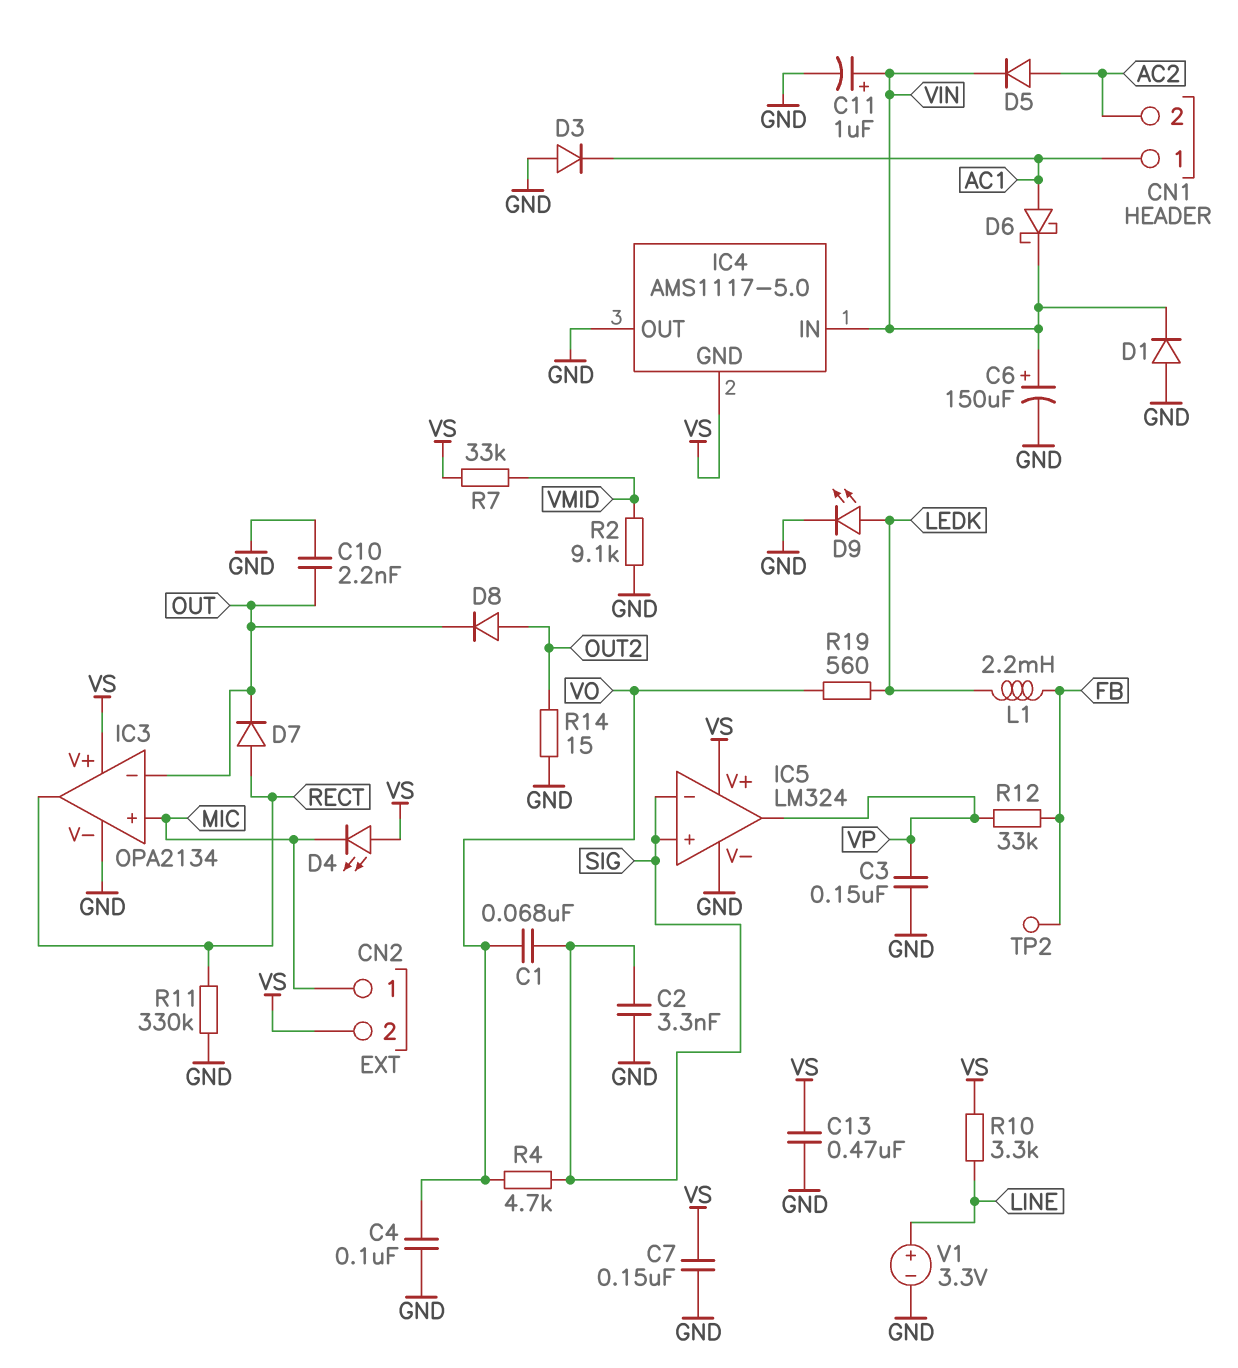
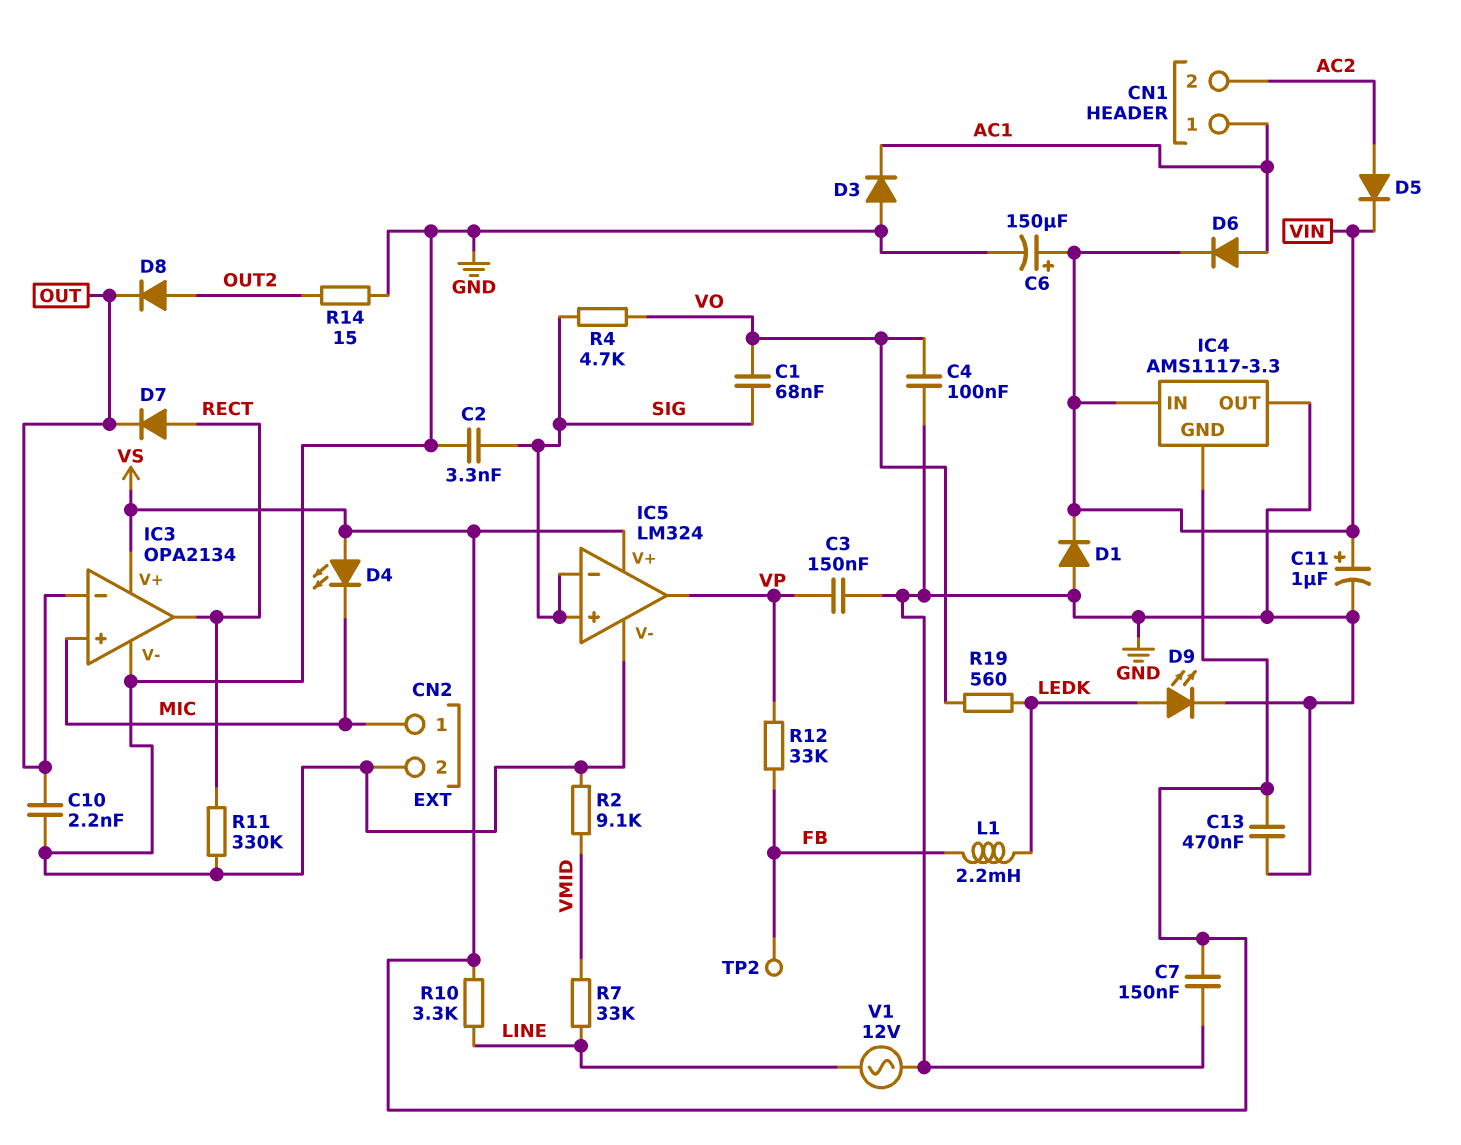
CN2 pin 2: VS -> GND
D6: schottky (A AC1, K VIN) -> diode (A AC1, K VIN)
IC4: AMS1117-5.0 -> AMS1117-3.3
R7: 33k (VMID, VS) -> 33k (LINE, VMID)
V1: 3.3V (plus LINE, minus GND) -> AC 12V (GND, LINE)

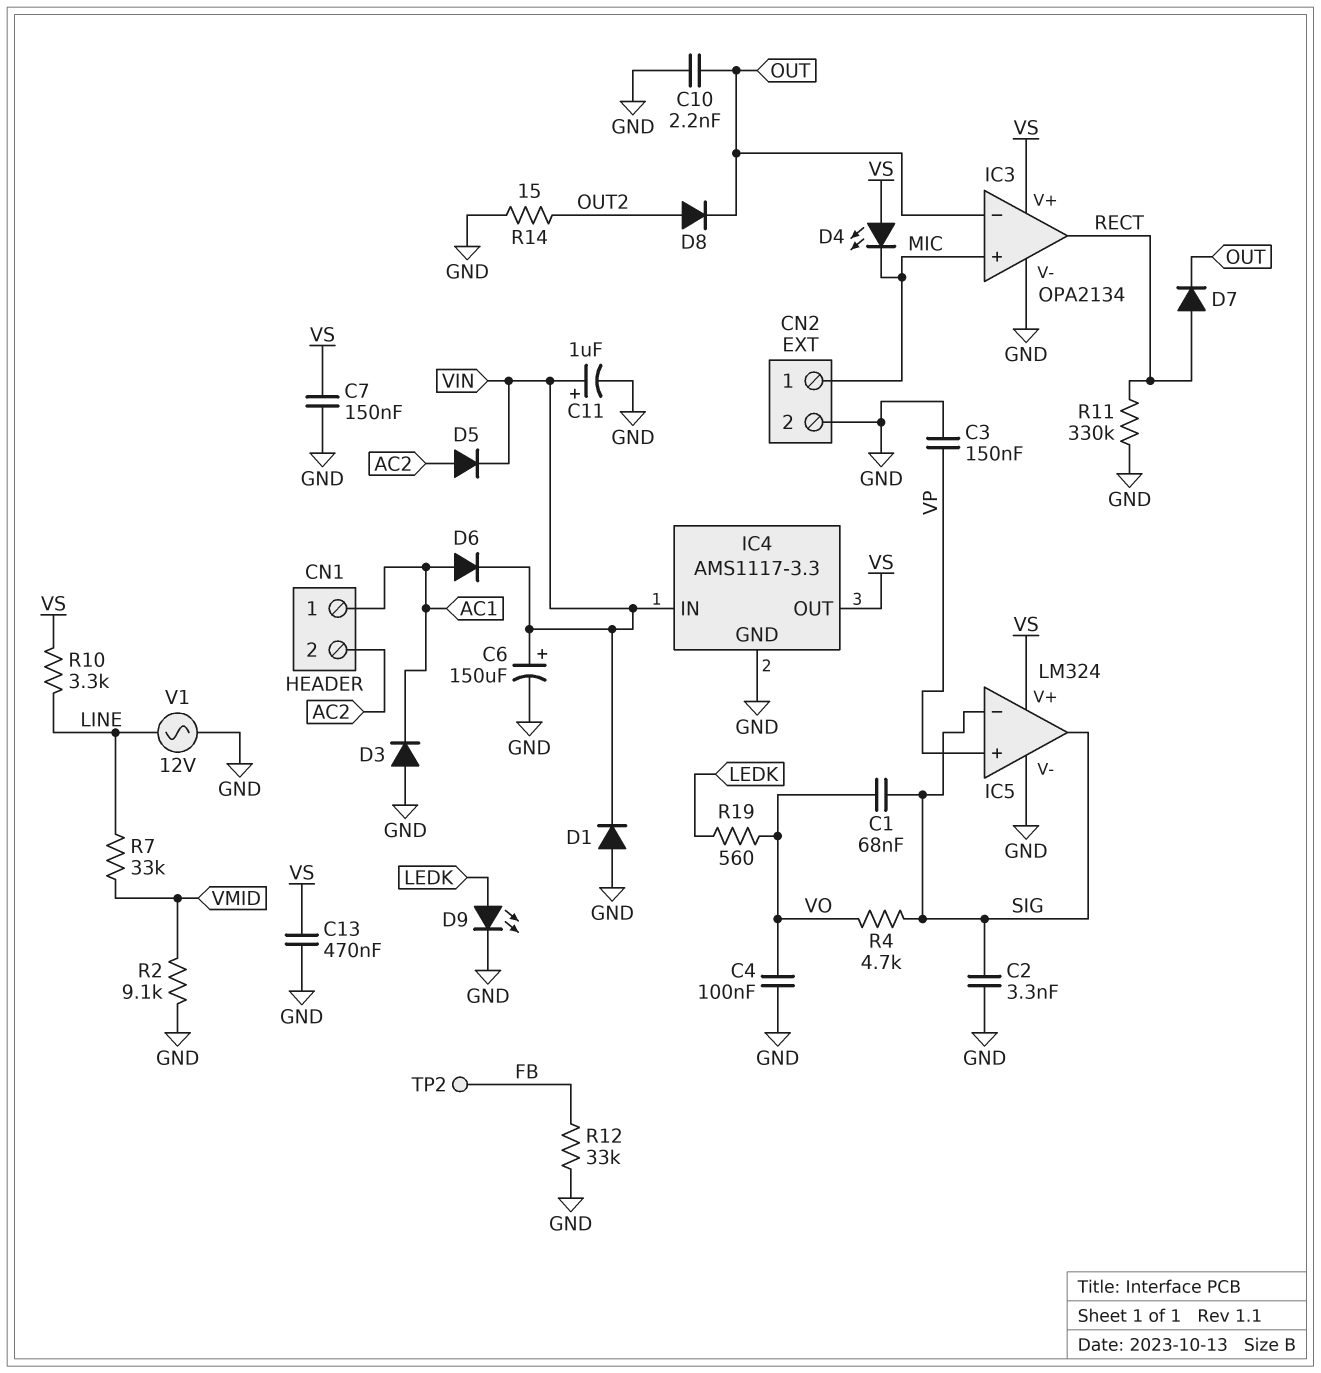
IC4 pin GND: VS -> GND
IC4 pin OUT: GND -> VS
IC5 pin in+: SIG -> VP
IC5 pin out: VP -> SIG
L1: 2.2mH (FB, LEDK) -> none
R12: 33k (FB, VP) -> 33k (FB, GND)

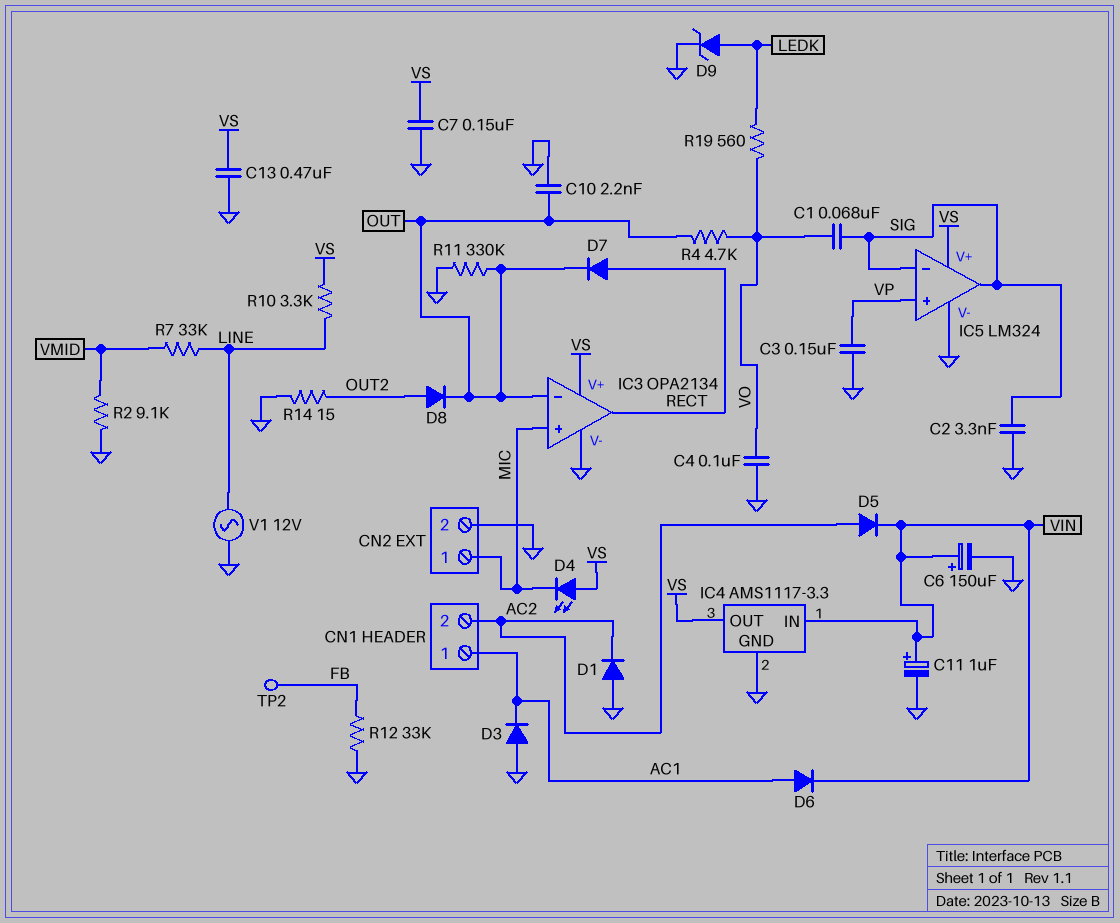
D1: diode (A GND, K VIN) -> diode (A GND, K AC2)
D9: LED (A LEDK, K GND) -> zener (A LEDK, K GND)
R4: 4.7k (SIG, VO) -> 4.7k (OUT, VO)
R11: 330k (GND, RECT) -> 330k (GND, OUT)

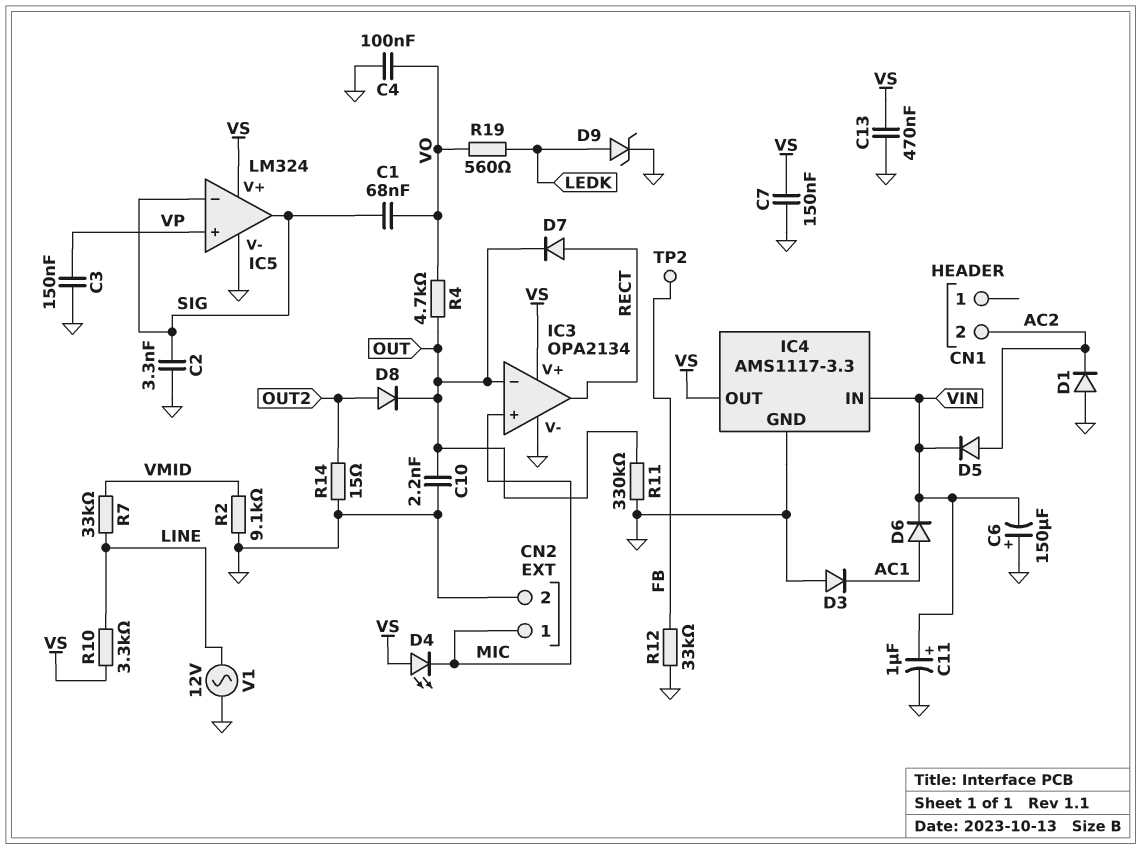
C6: 150uF (plus VIN, minus GND) -> 150uF (plus GND, minus VIN)
CN1 pin 1: AC1 -> none

